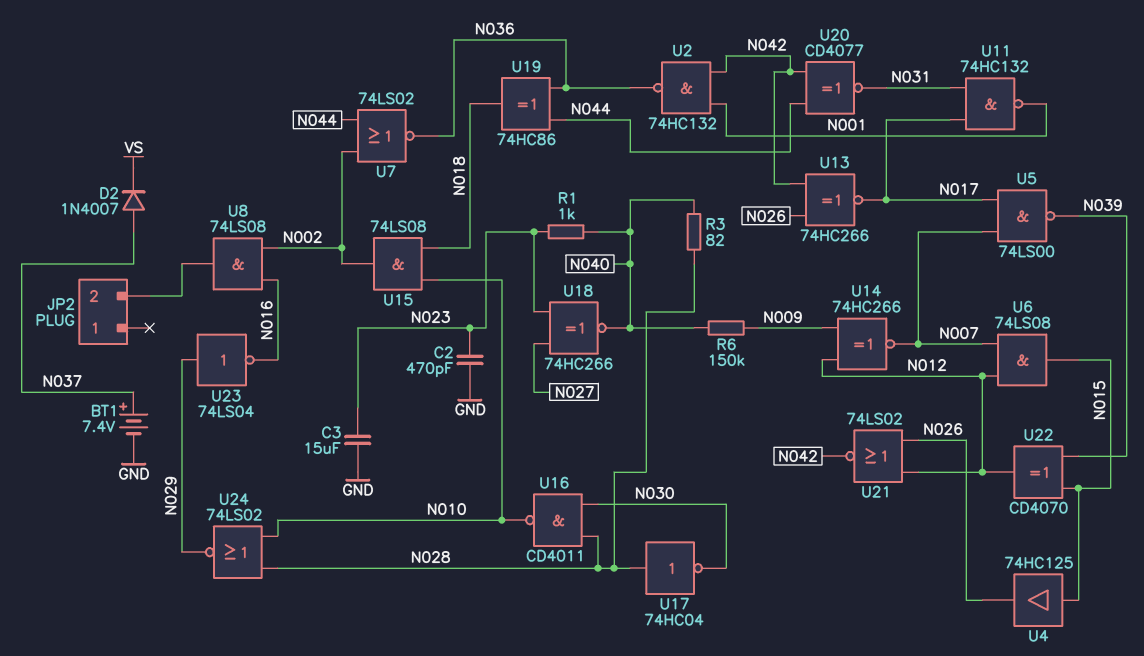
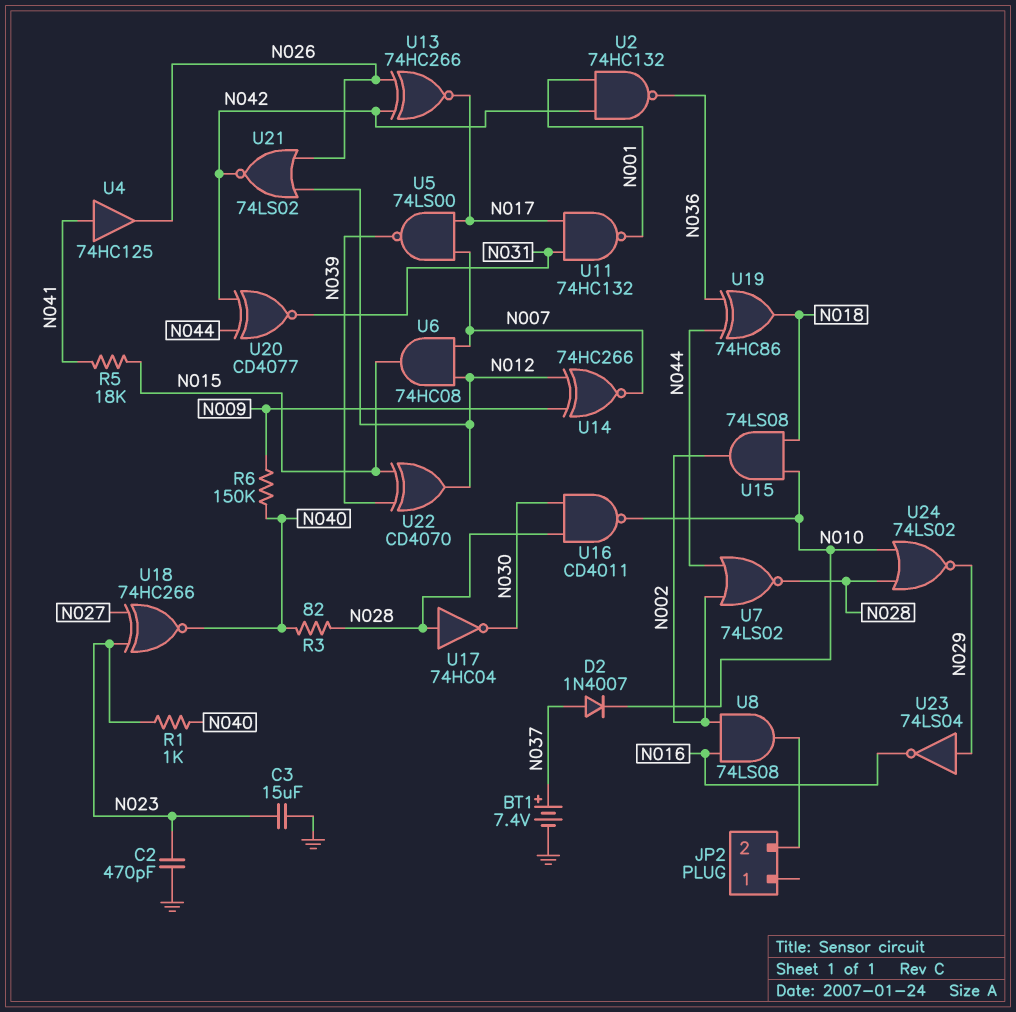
D2: diode 1N4007 (A N037, K VS) -> diode 1N4007 (A N037, K N010)
R5: none -> 18k (N015, N041)
U4: buffer 74HC125 (in N015, out N026) -> buffer 74HC125 (in N041, out N026)
U6: AND 74LS08 (in N007, in N012, out N015) -> AND 74HC08 (in N007, in N012, out N015)
U7: NOR 74LS02 (in N002, in N044, out N036) -> NOR 74LS02 (in N002, in N044, out N028)

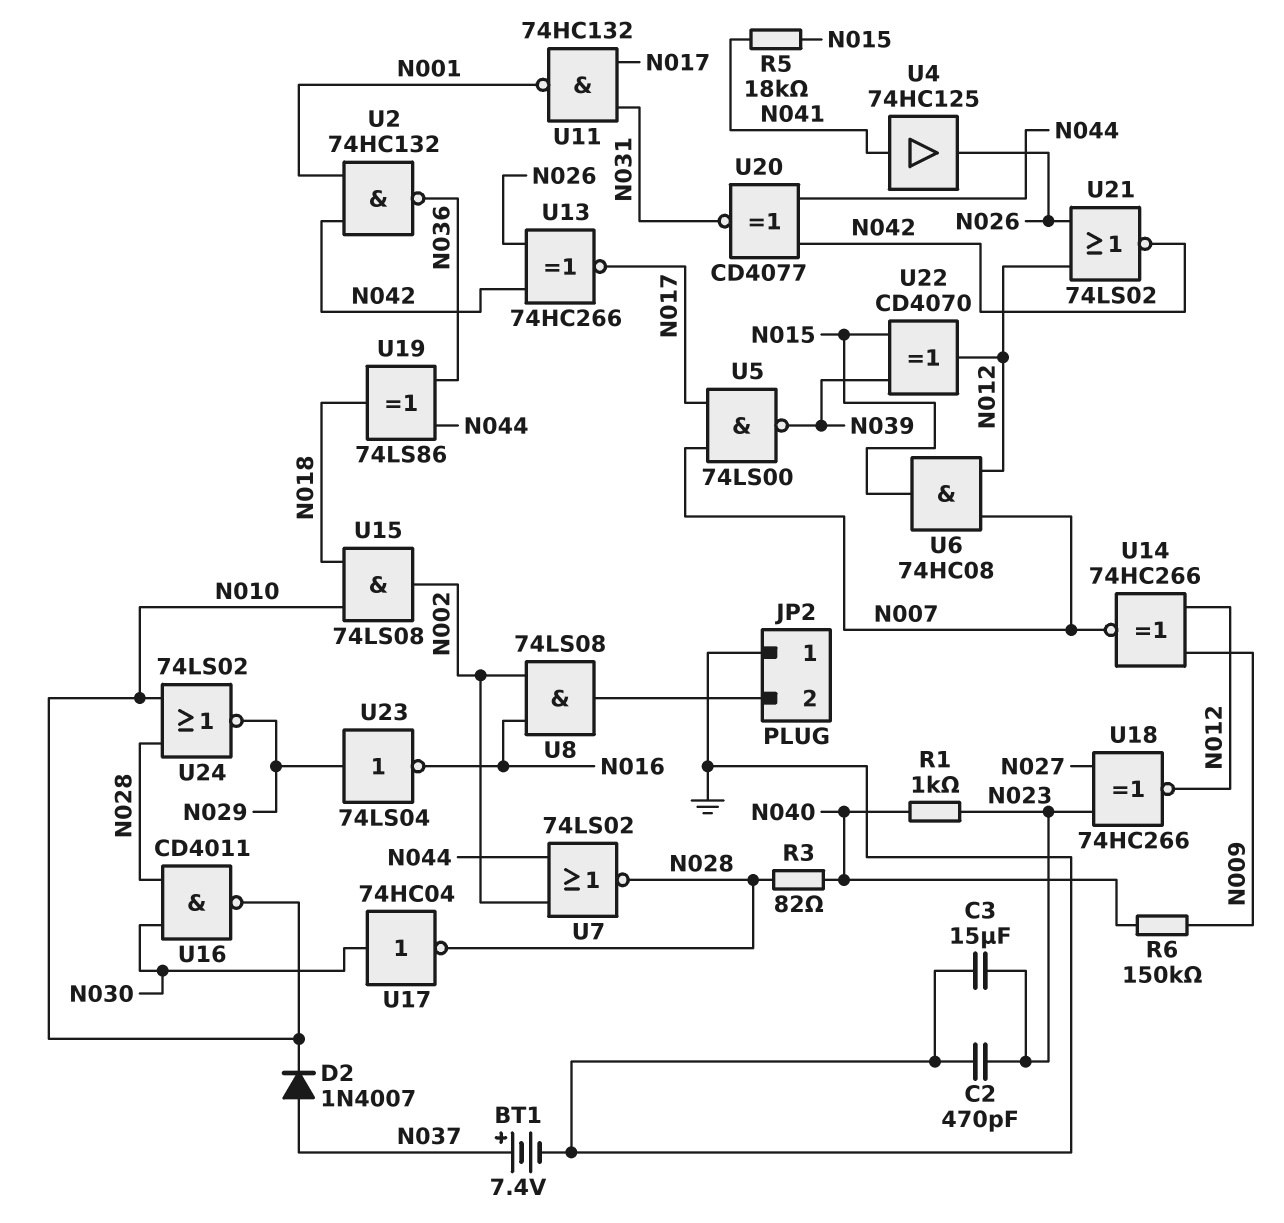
JP2 pin 1: none -> GND
U17: NOT 74HC04 (in N028, out N030) -> NOT 74HC04 (in N030, out N028)
U18: XNOR 74HC266 (in N023, in N027, out N040) -> XNOR 74HC266 (in N023, in N027, out N012)
U19: XOR 74HC86 (in N036, in N044, out N018) -> XOR 74LS86 (in N036, in N044, out N018)

